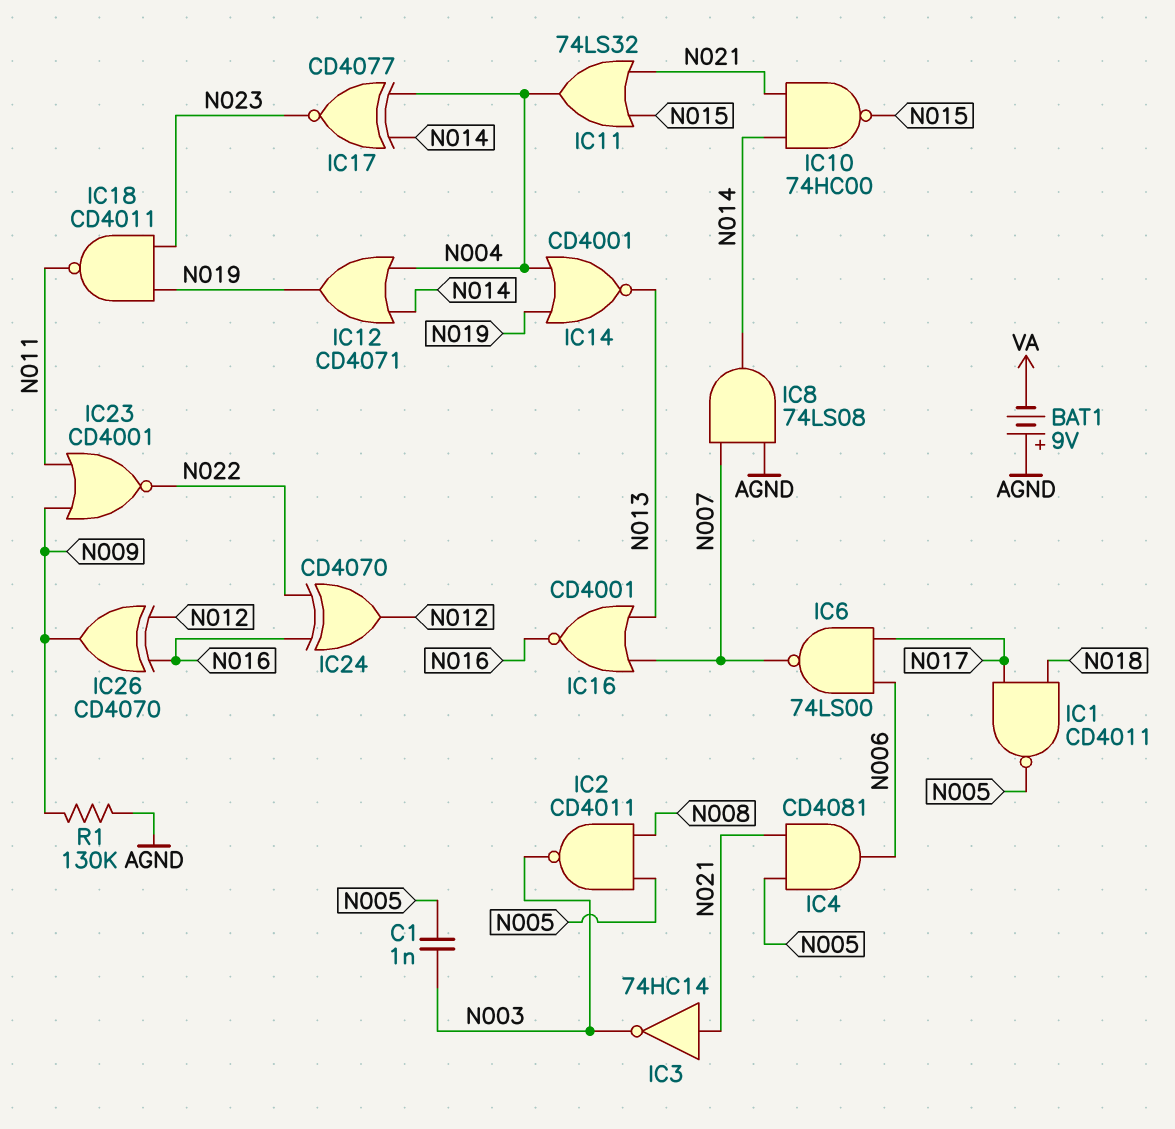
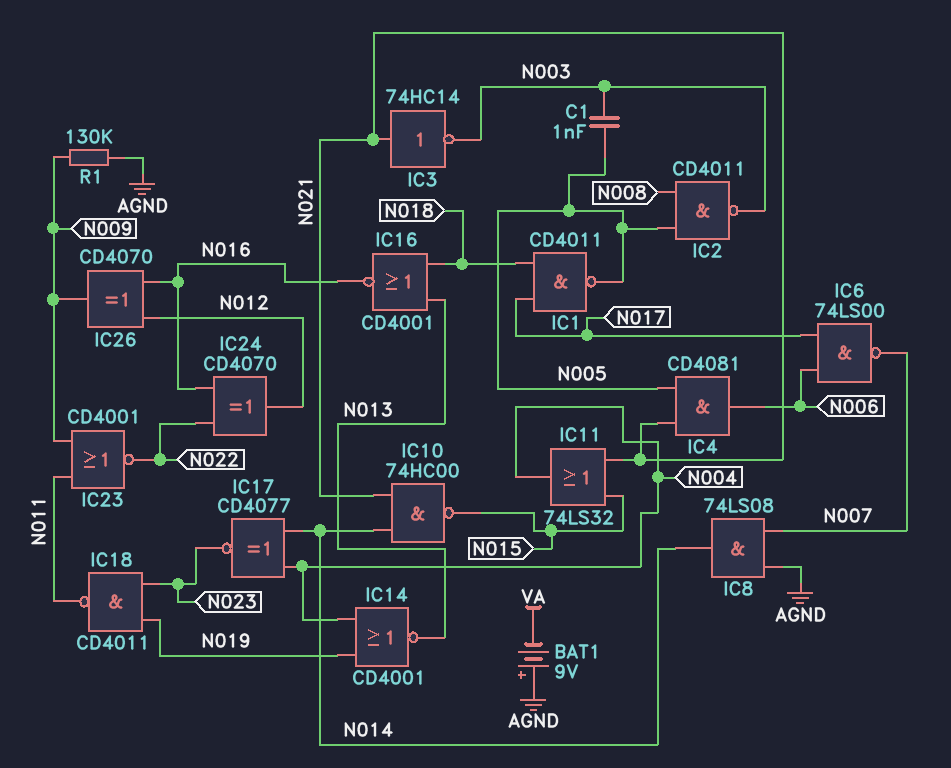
IC12: OR CD4071 (in N004, in N014, out N019) -> none
IC16: NOR CD4001 (in N007, in N013, out N016) -> NOR CD4001 (in N013, in N018, out N016)

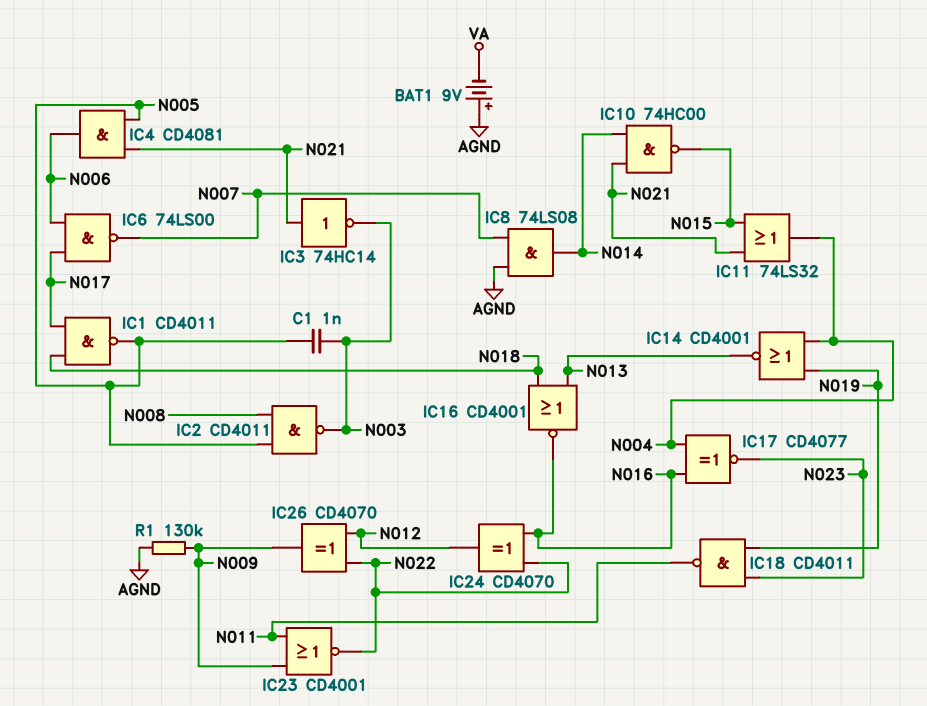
IC17: XNOR CD4077 (in N004, in N014, out N023) -> XNOR CD4077 (in N004, in N016, out N023)
IC26: XOR CD4070 (in N012, in N016, out N009) -> XOR CD4070 (in N012, in N022, out N009)

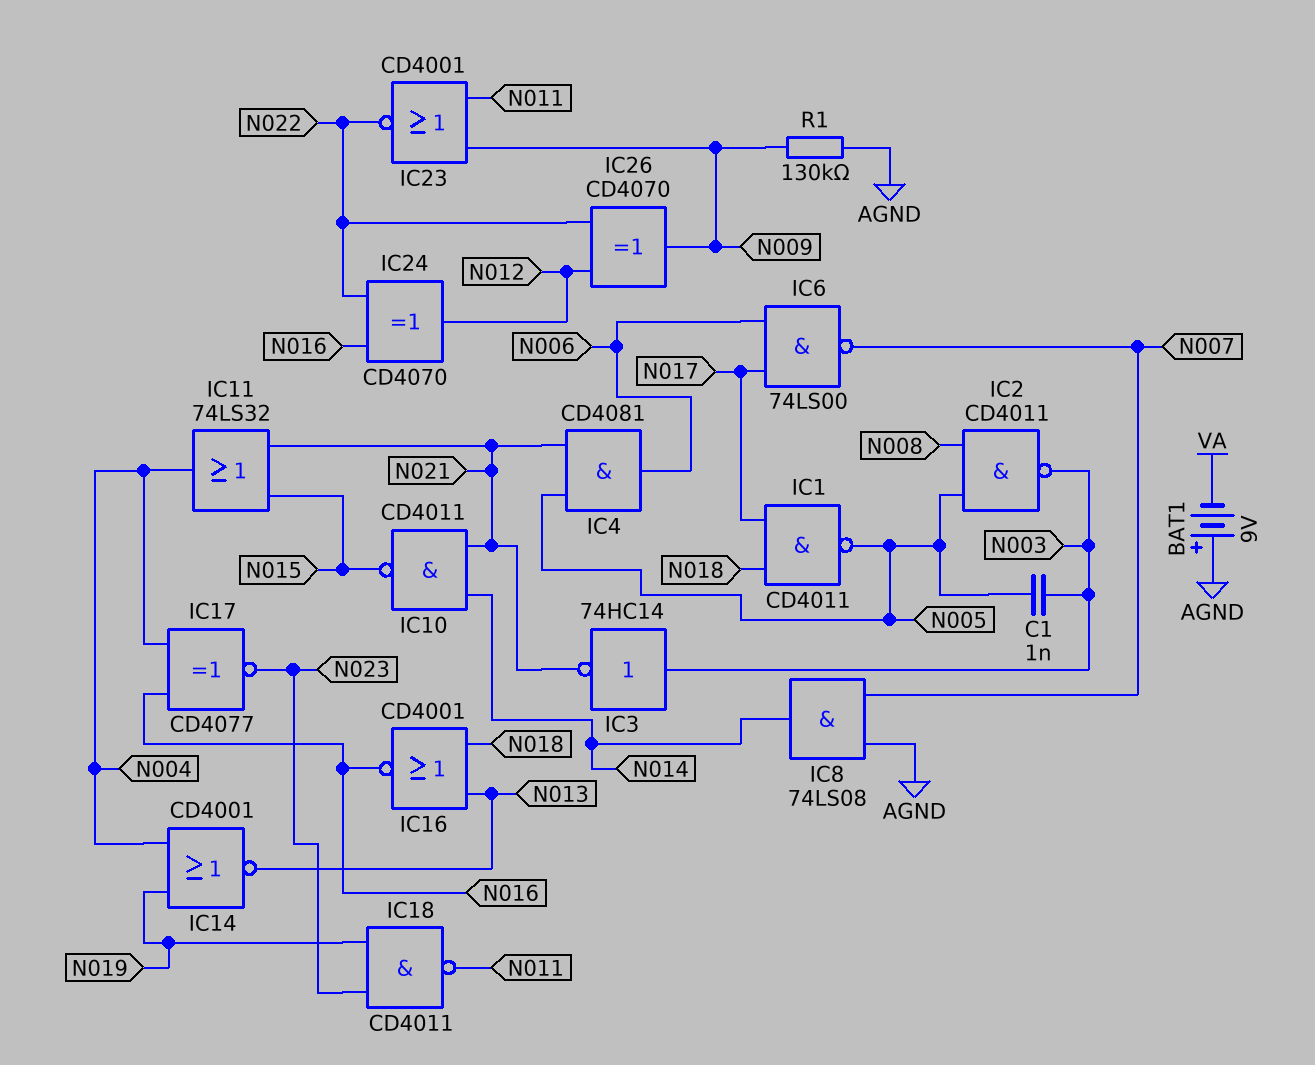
IC3: NOT 74HC14 (in N021, out N003) -> NOT 74HC14 (in N003, out N021)
IC10: NAND 74HC00 (in N014, in N021, out N015) -> NAND CD4011 (in N014, in N021, out N015)

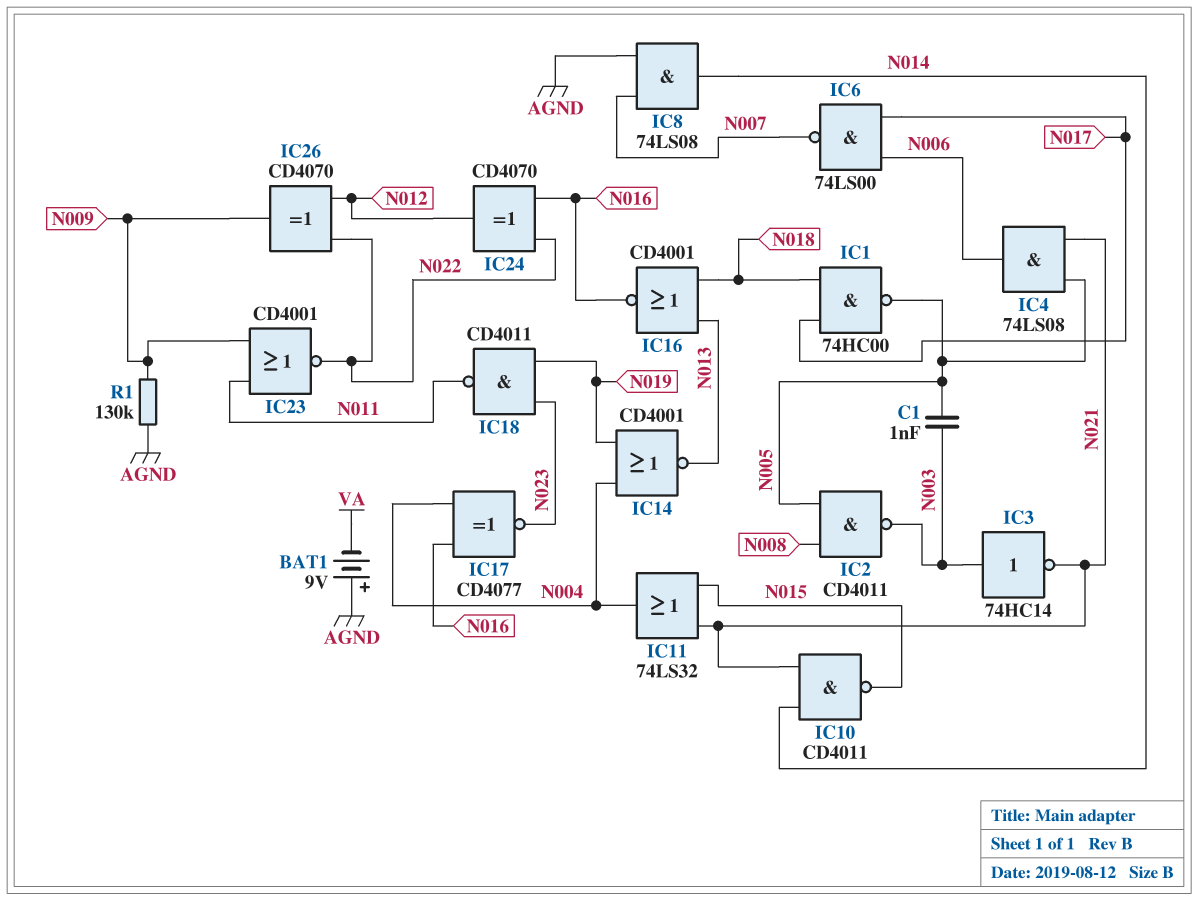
IC1: NAND CD4011 (in N017, in N018, out N005) -> NAND 74HC00 (in N017, in N018, out N005)
IC4: AND CD4081 (in N005, in N021, out N006) -> AND 74LS08 (in N005, in N021, out N006)

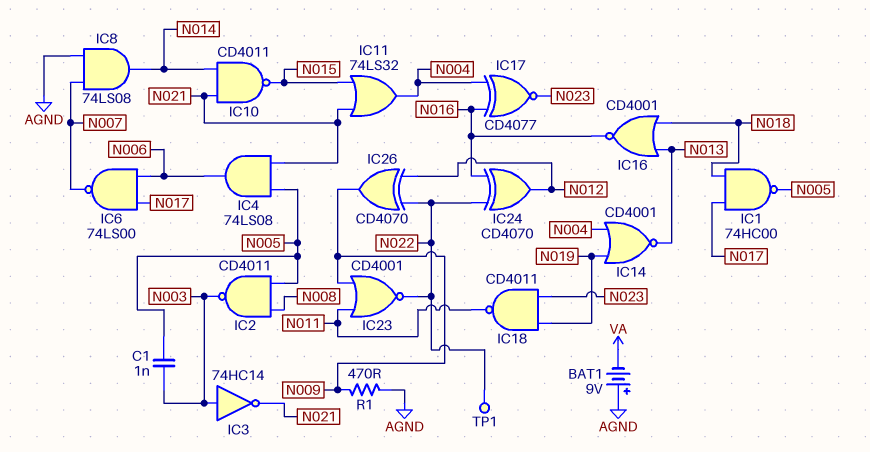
R1: 130k (AGND, N009) -> 470 (AGND, N009)
TP1: none -> test point (N022)

